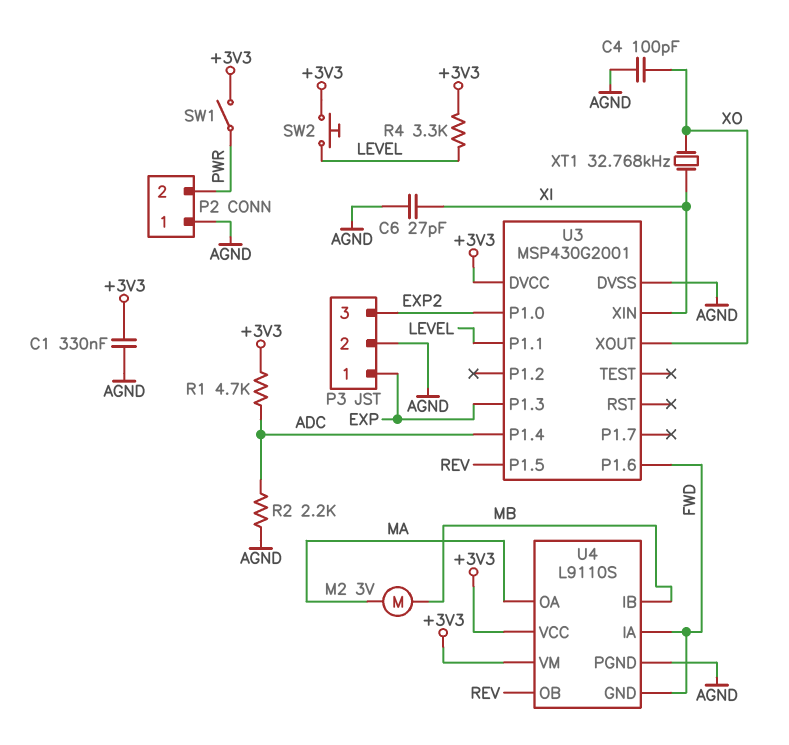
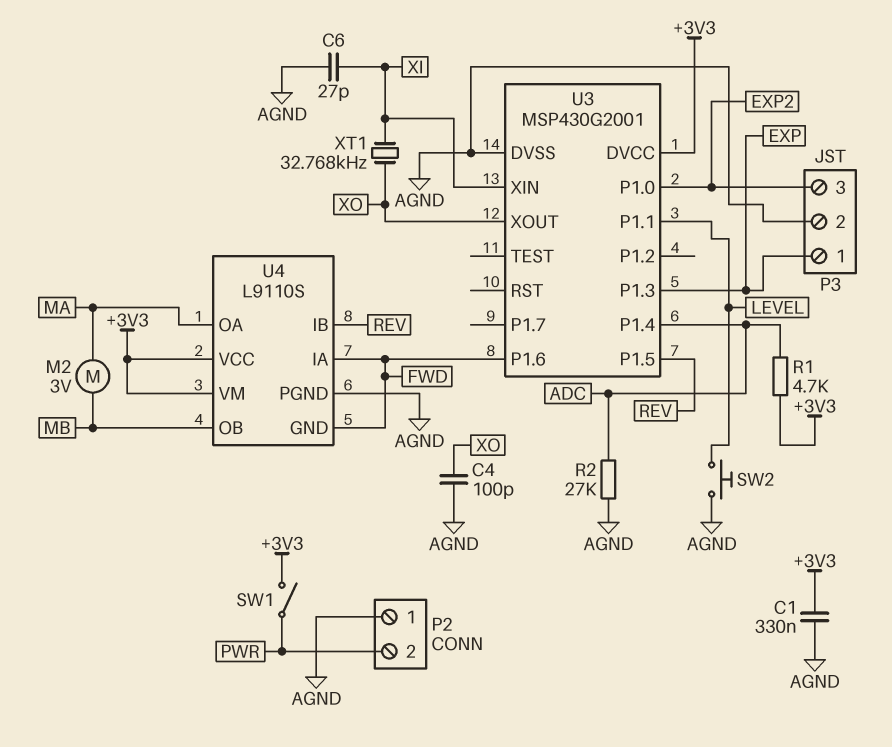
R2: 2.2k (ADC, AGND) -> 27k (ADC, AGND)
R4: 3.3k (+3V3, LEVEL) -> none
SW2: button (+3V3, LEVEL) -> button (AGND, LEVEL)
U4 pin IB: MB -> REV
U4 pin OB: REV -> MB

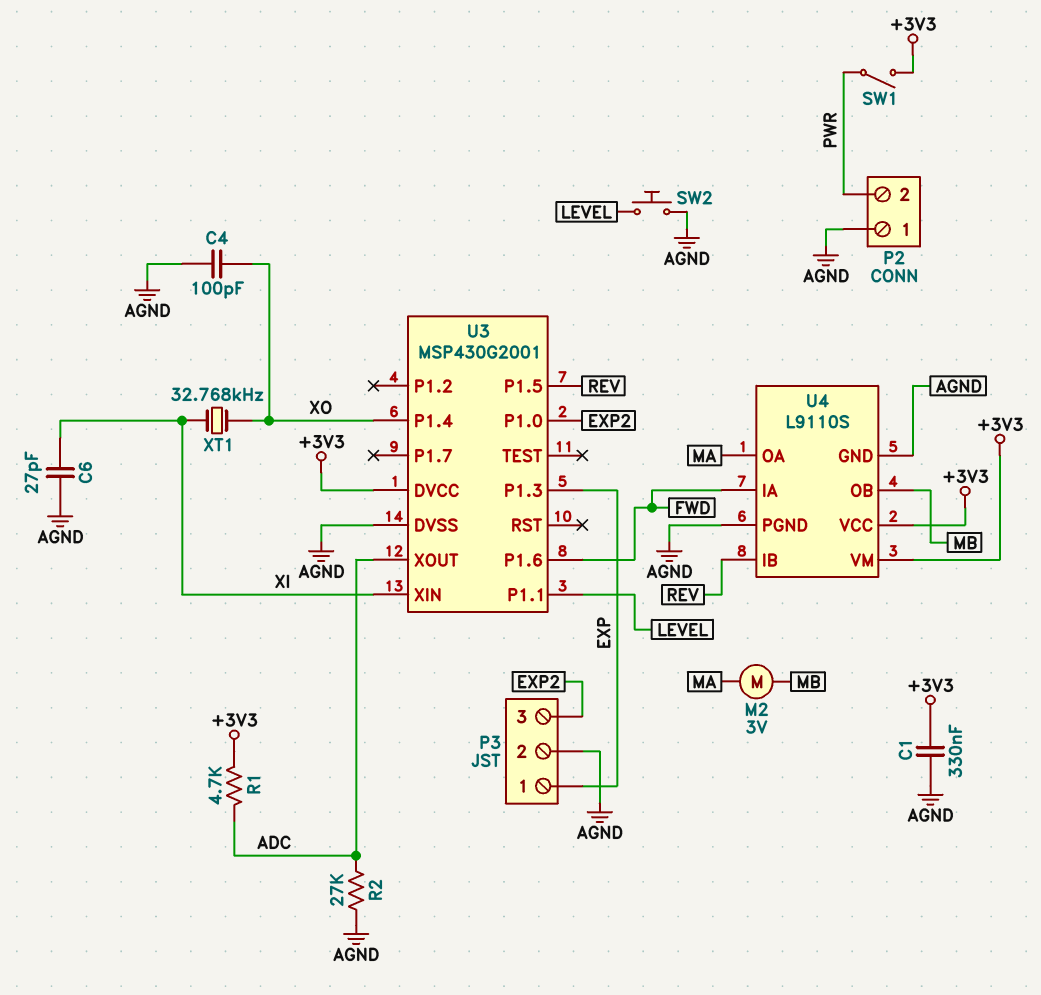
U3 pin P1.4: ADC -> XO
U3 pin XOUT: XO -> ADC
U4 pin GND: FWD -> AGND

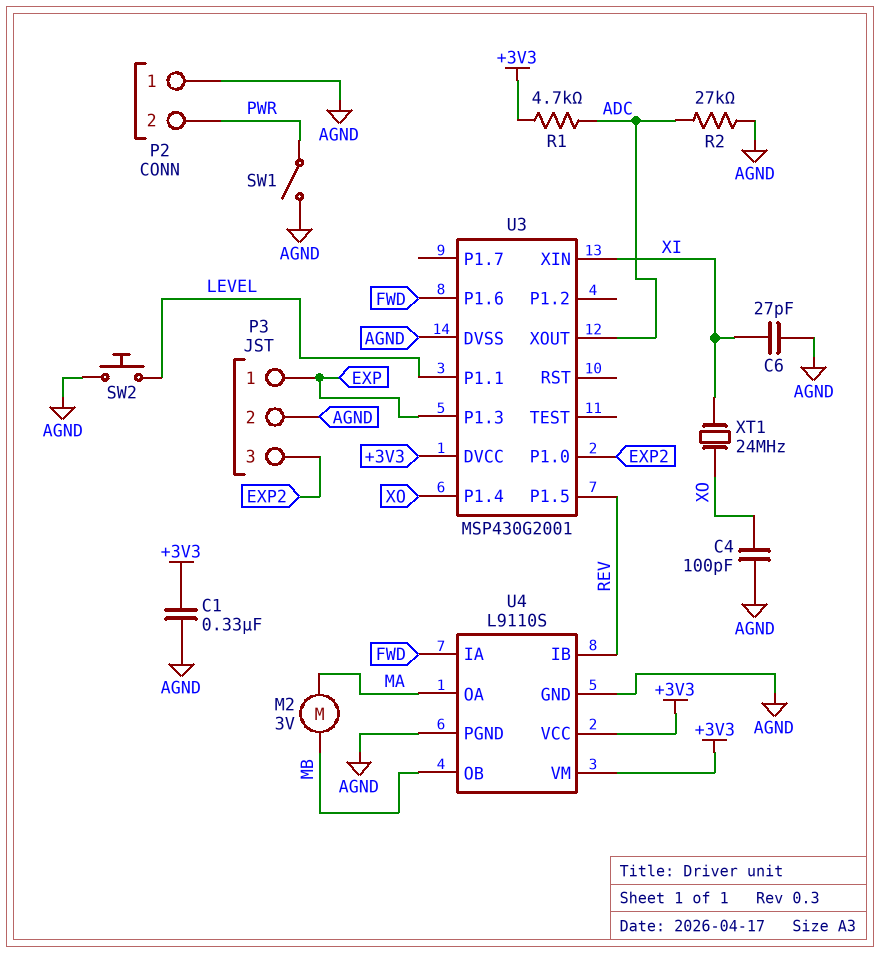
SW1: switch (+3V3, PWR) -> switch (AGND, PWR)
XT1: 32.768kHz (XI, XO) -> 24MHz (XI, XO)

